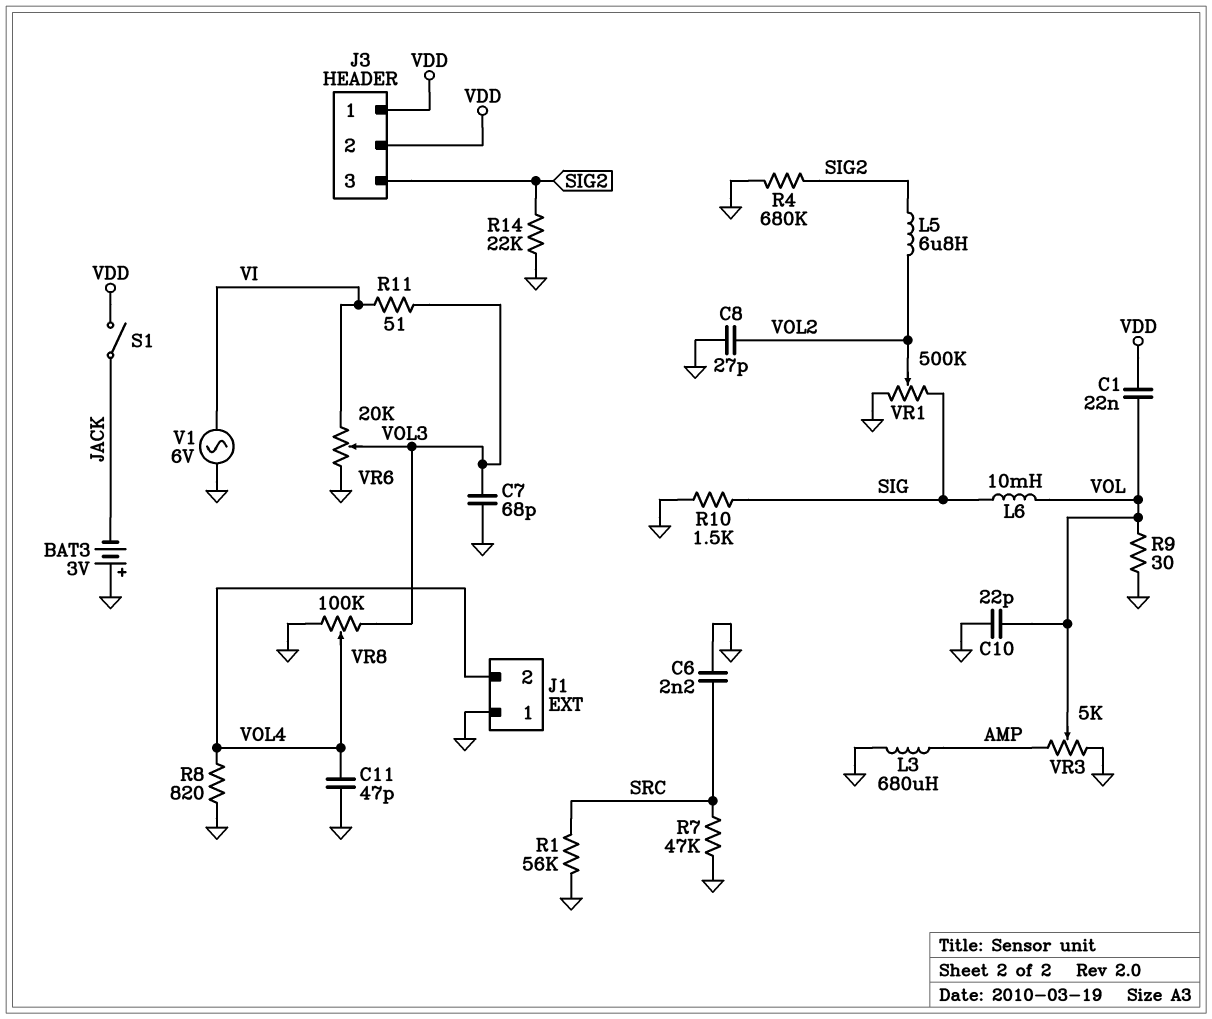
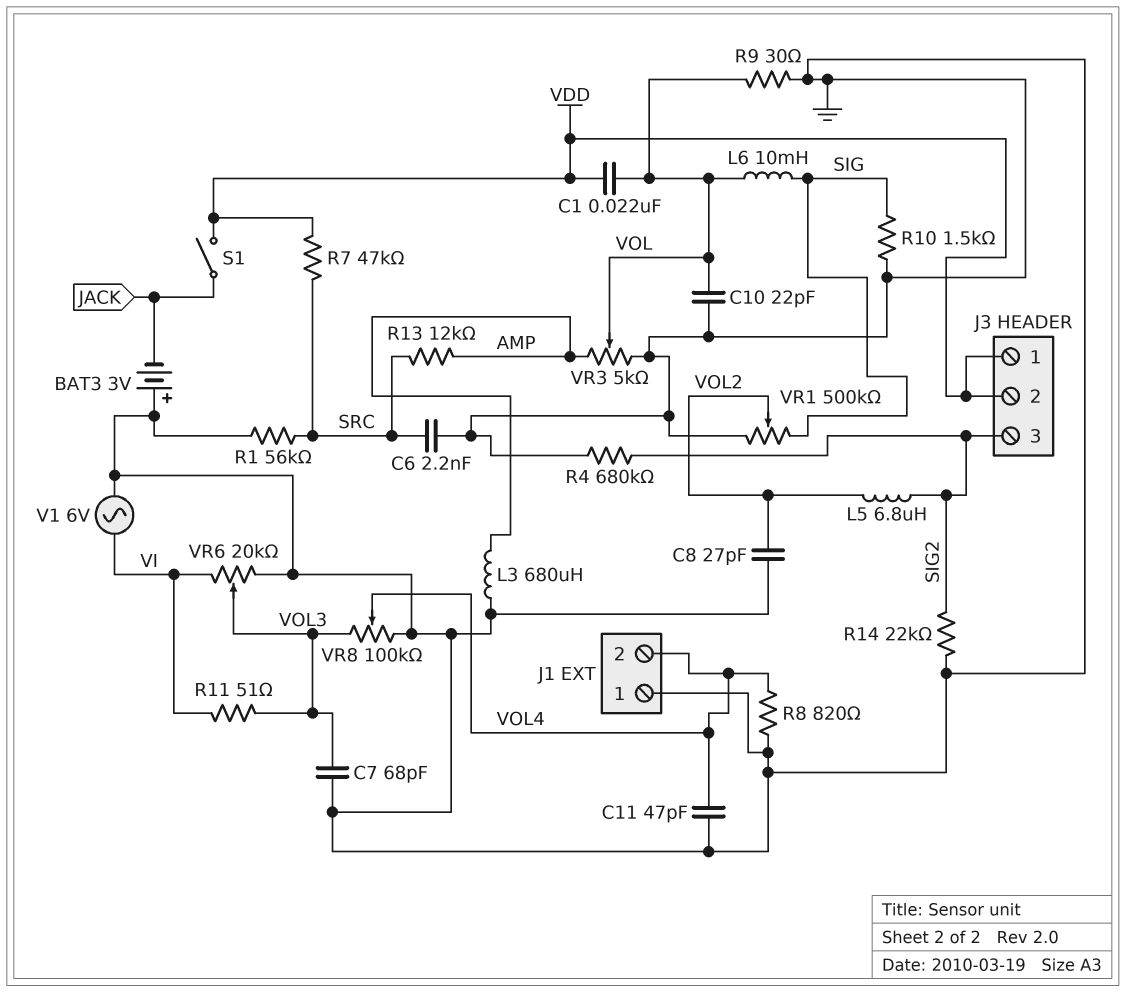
R7: 47k (GND, SRC) -> 47k (SRC, VDD)
R13: none -> 12k (AMP, SRC)

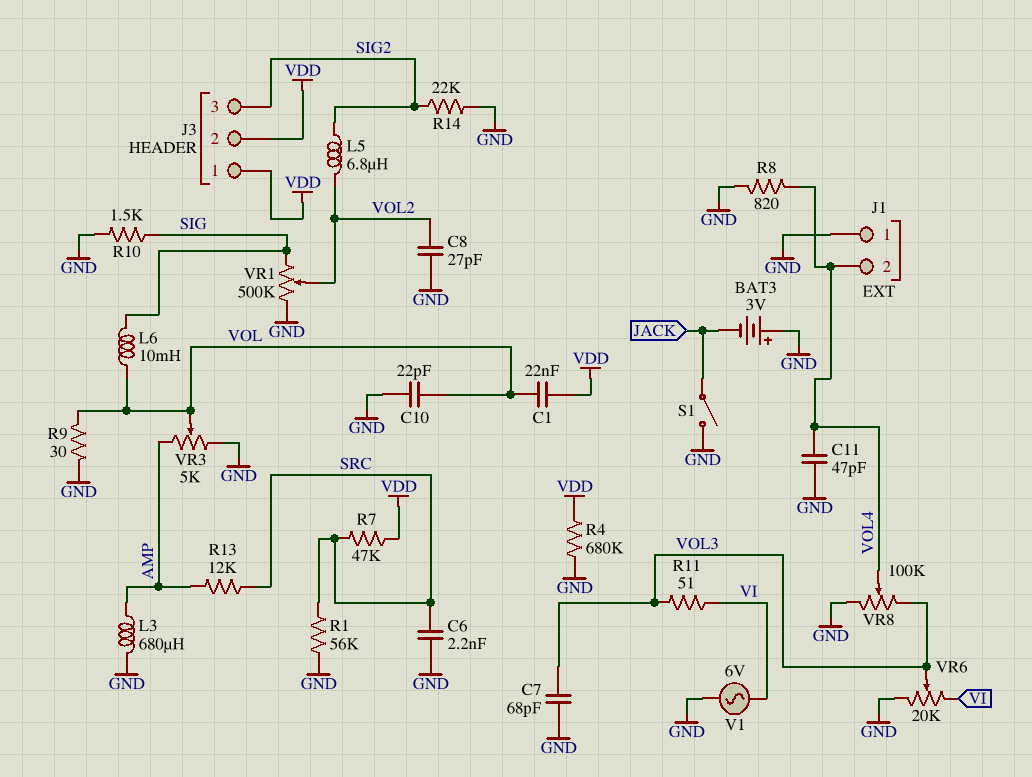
R4: 680k (GND, SIG2) -> 680k (GND, VDD)
S1: switch (JACK, VDD) -> switch (GND, JACK)

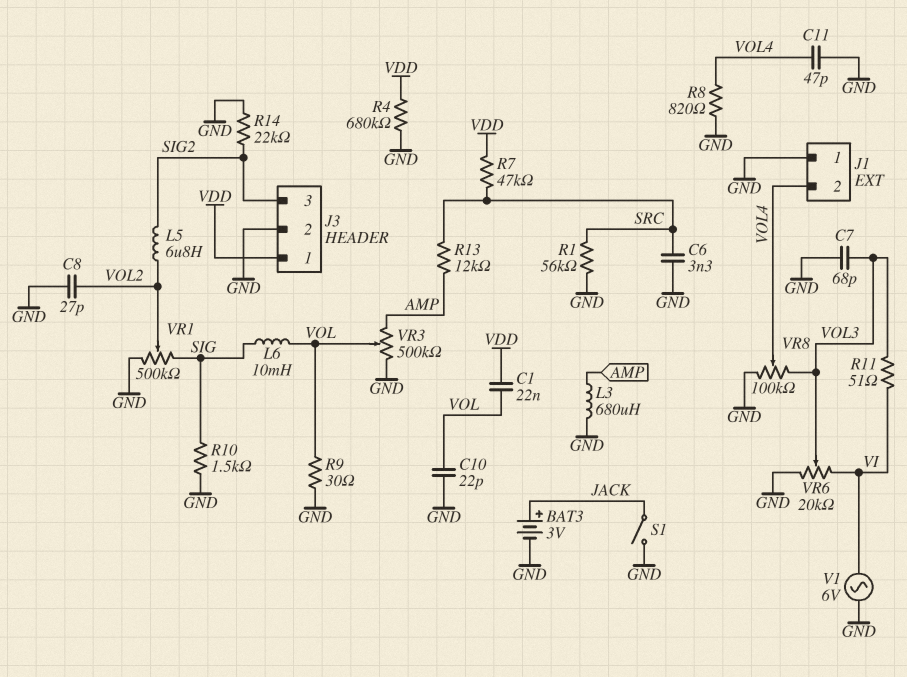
BAT3: 3V (plus GND, minus JACK) -> 3V (plus JACK, minus GND)
C6: 2.2nF (GND, SRC) -> 3.3nF (GND, SRC)
J3 pin 2: VDD -> GND
VR3: 5k (AMP, GND, wiper VOL) -> 500k (AMP, GND, wiper VOL)

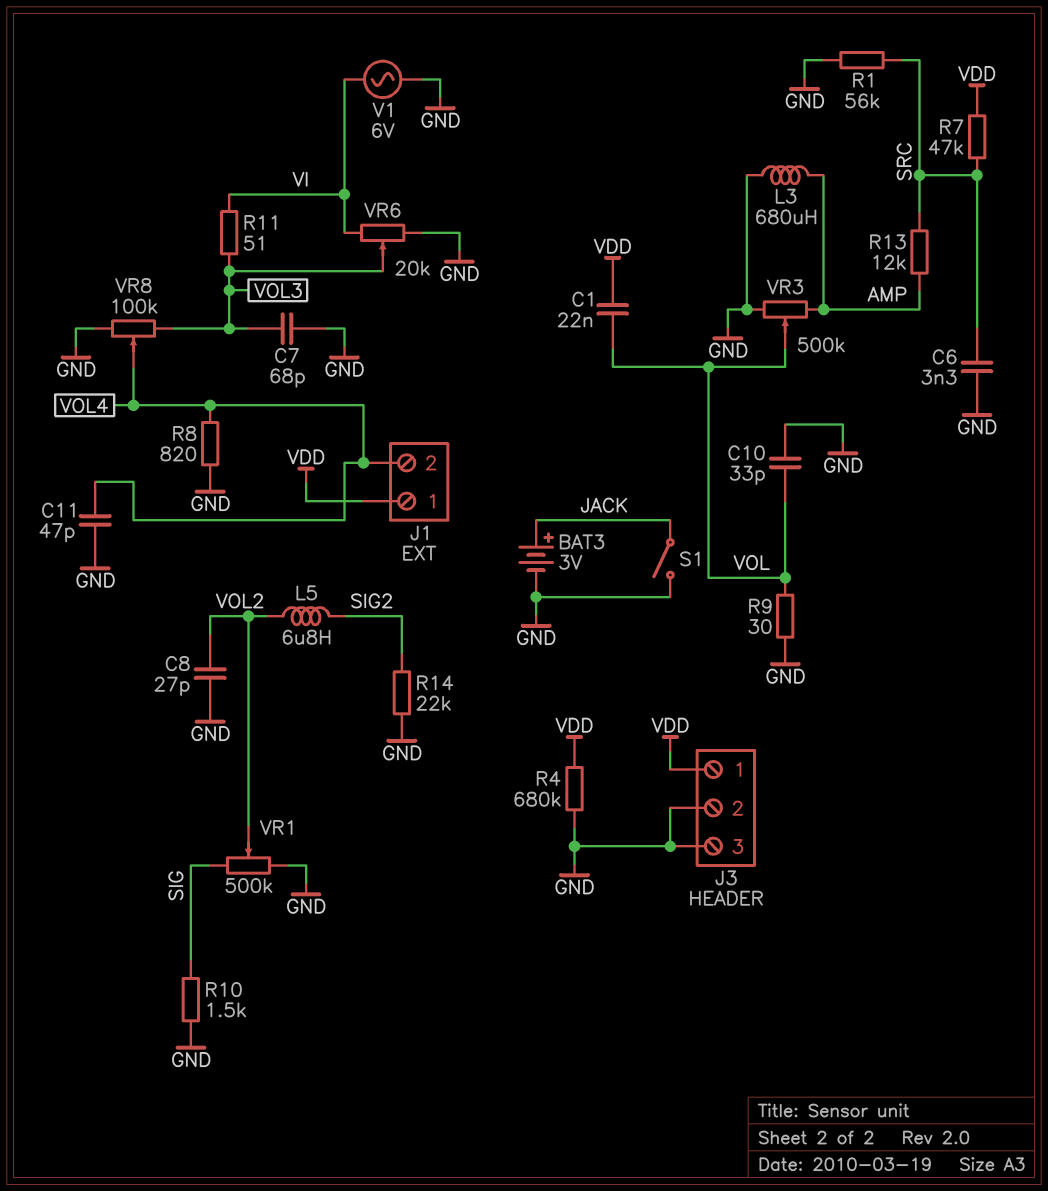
C10: 22pF (GND, VOL) -> 33pF (GND, VOL)
J1 pin 1: GND -> VDD
J3 pin 3: SIG2 -> GND
L6: 10mH (SIG, VOL) -> none

